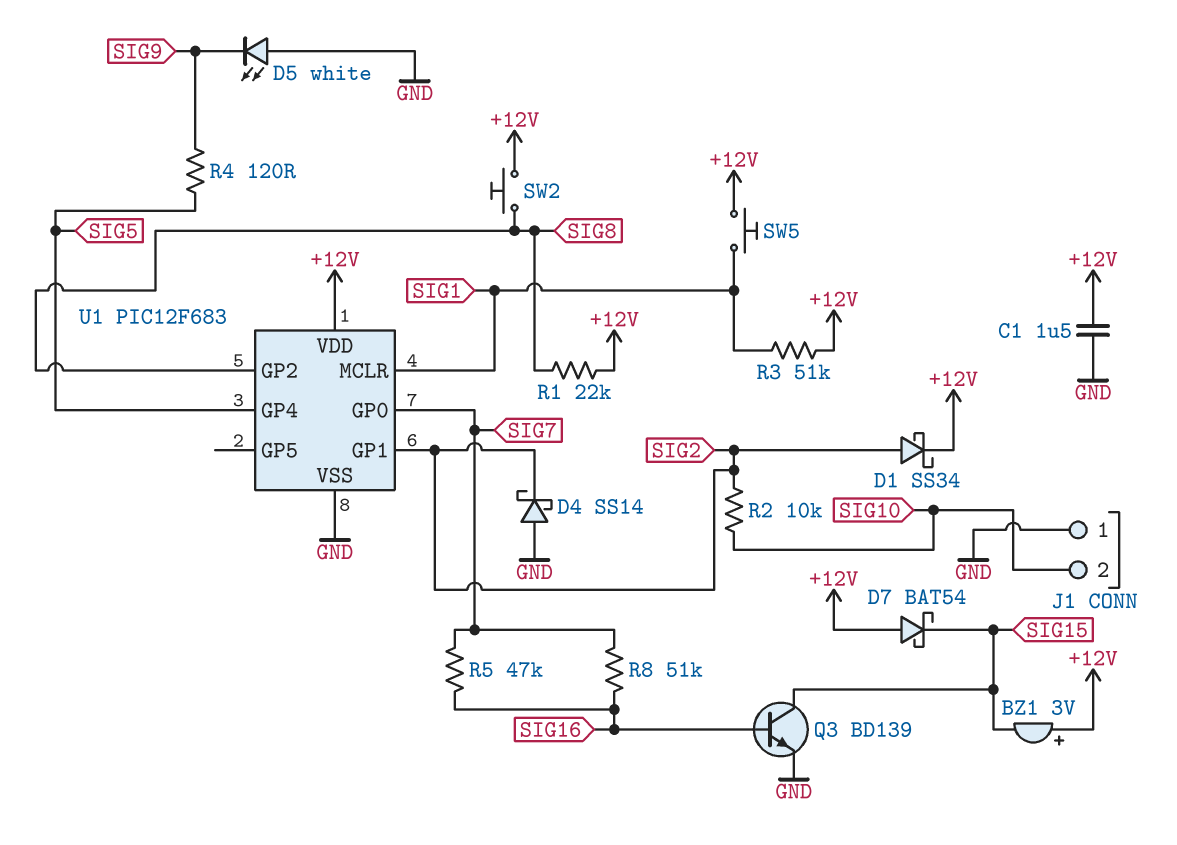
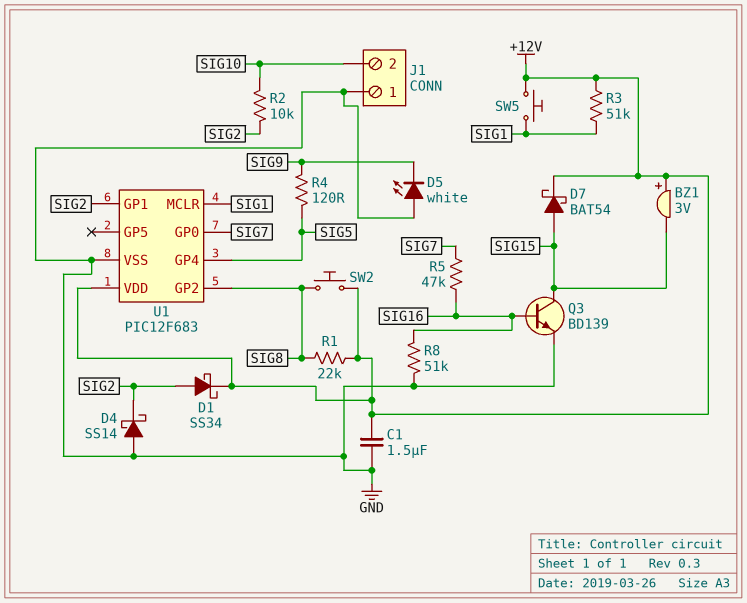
D7: schottky BAT54 (A +12V, K SIG15) -> schottky BAT54 (A SIG15, K +12V)
R8: 51k (SIG7, SIG16) -> 51k (GND, SIG16)

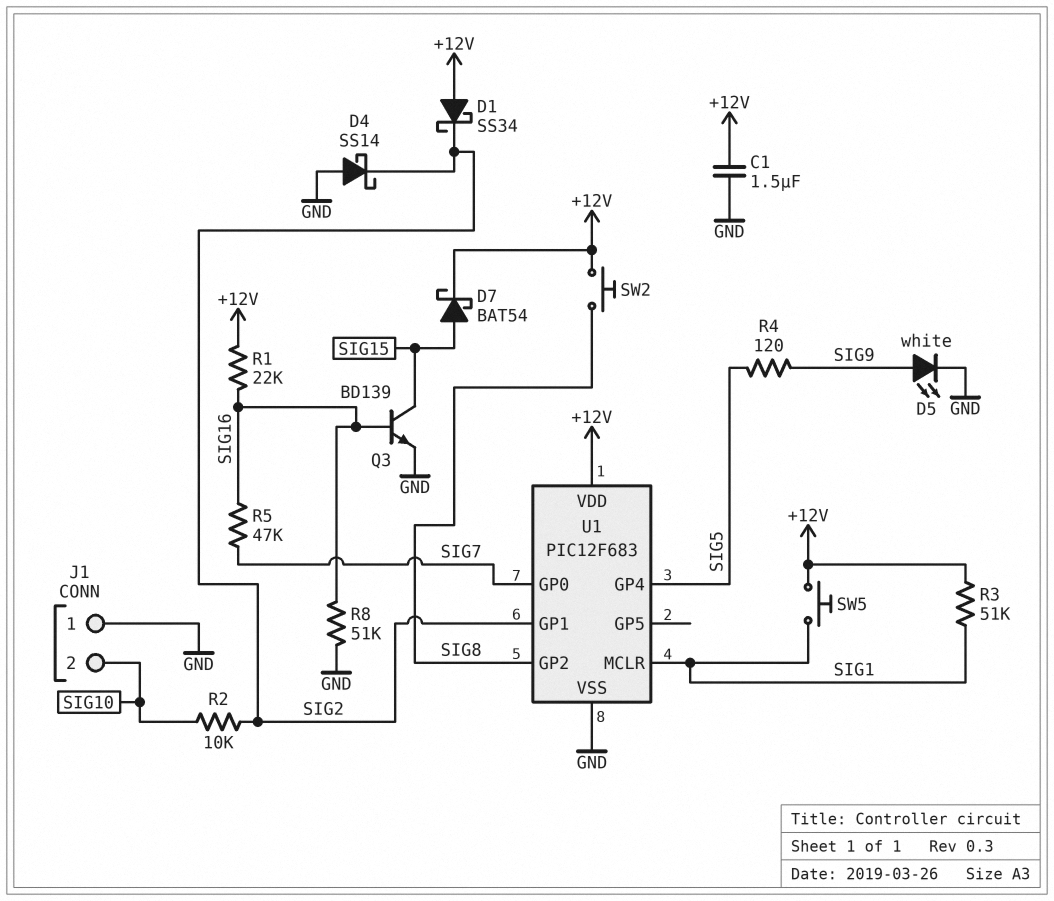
BZ1: buzzer 3V (plus +12V, minus SIG15) -> none
D1: schottky SS34 (A SIG2, K +12V) -> schottky SS34 (A +12V, K SIG2)
D5: LED white (A GND, K SIG9) -> LED white (A SIG9, K GND)
R1: 22k (+12V, SIG8) -> 22k (+12V, SIG16)

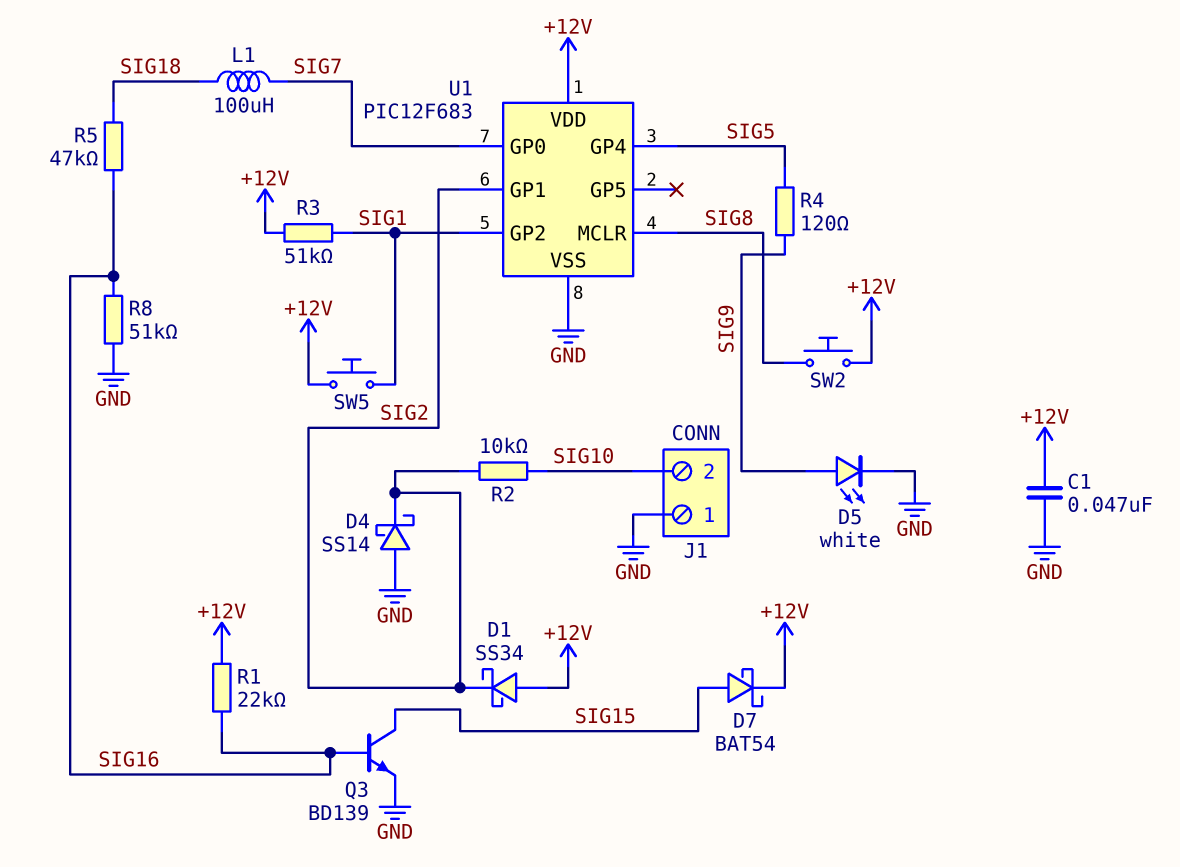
C1: 1.5uF (+12V, GND) -> 47nF (+12V, GND)
L1: none -> 100uH (SIG7, SIG18)
R5: 47k (SIG7, SIG16) -> 47k (SIG16, SIG18)
U1 pin GP2: SIG8 -> SIG1
U1 pin MCLR: SIG1 -> SIG8

